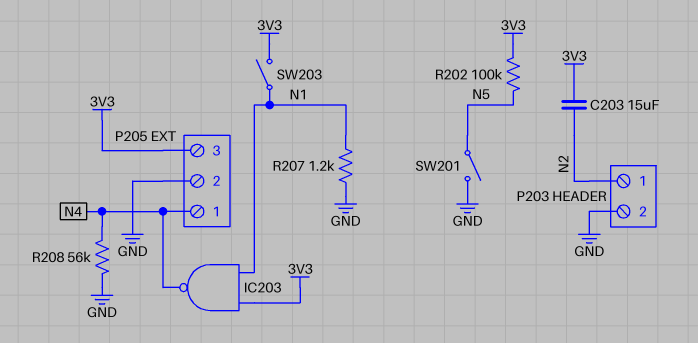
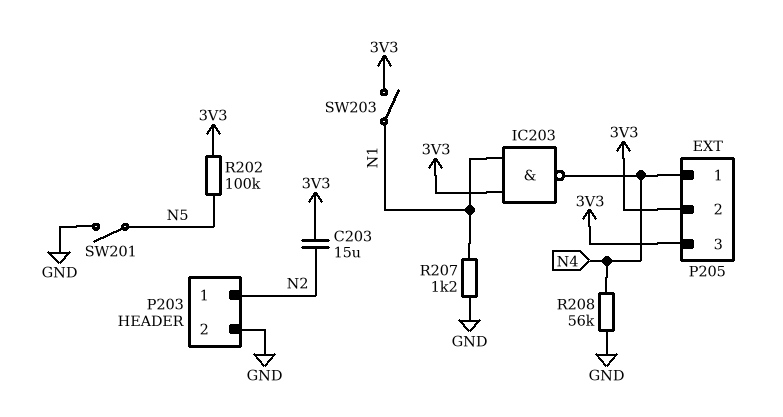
P205 pin 2: GND -> 3V3

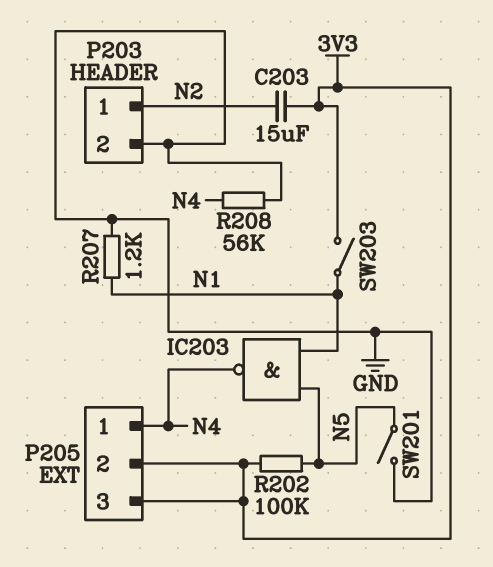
IC203: NAND (in 3V3, in N1, out N4) -> NAND (in N1, in N5, out N4)

